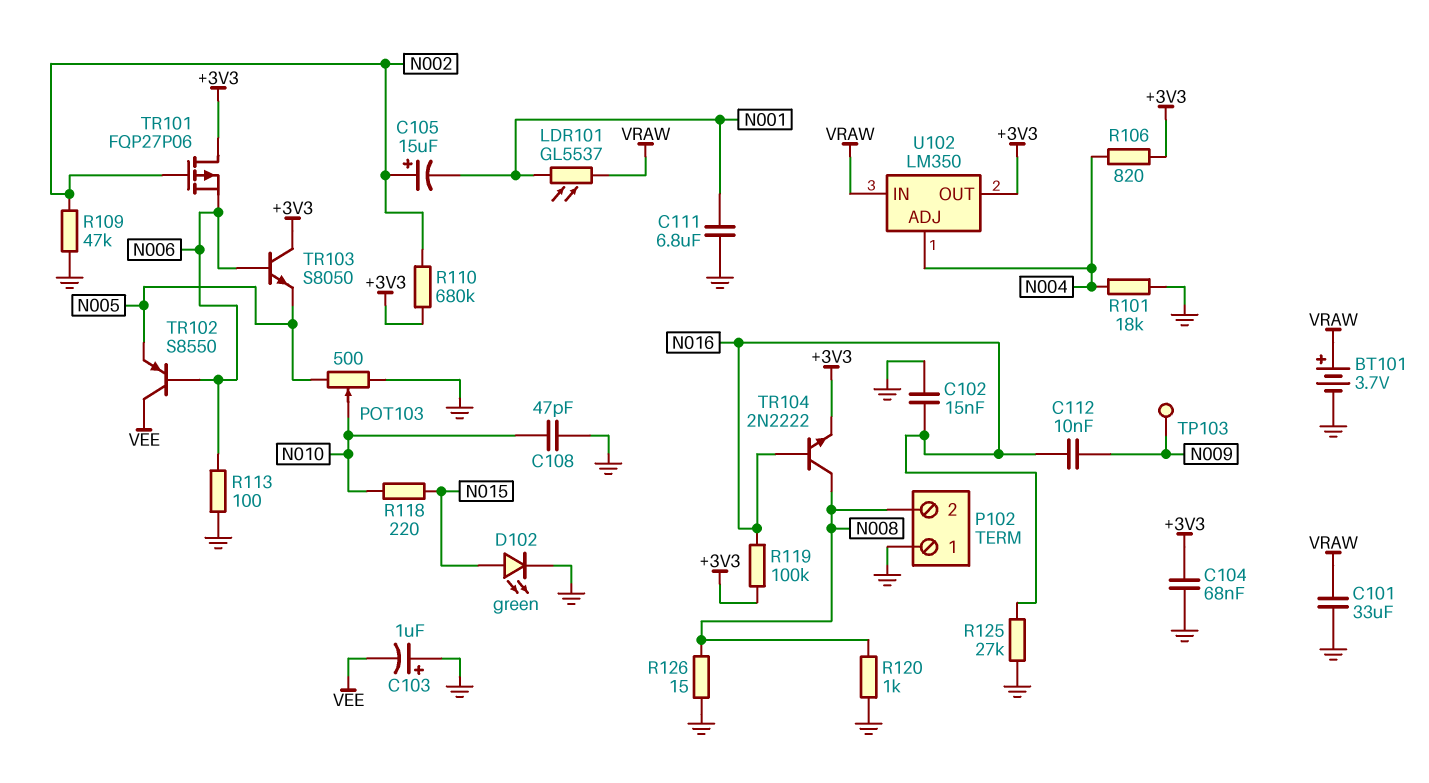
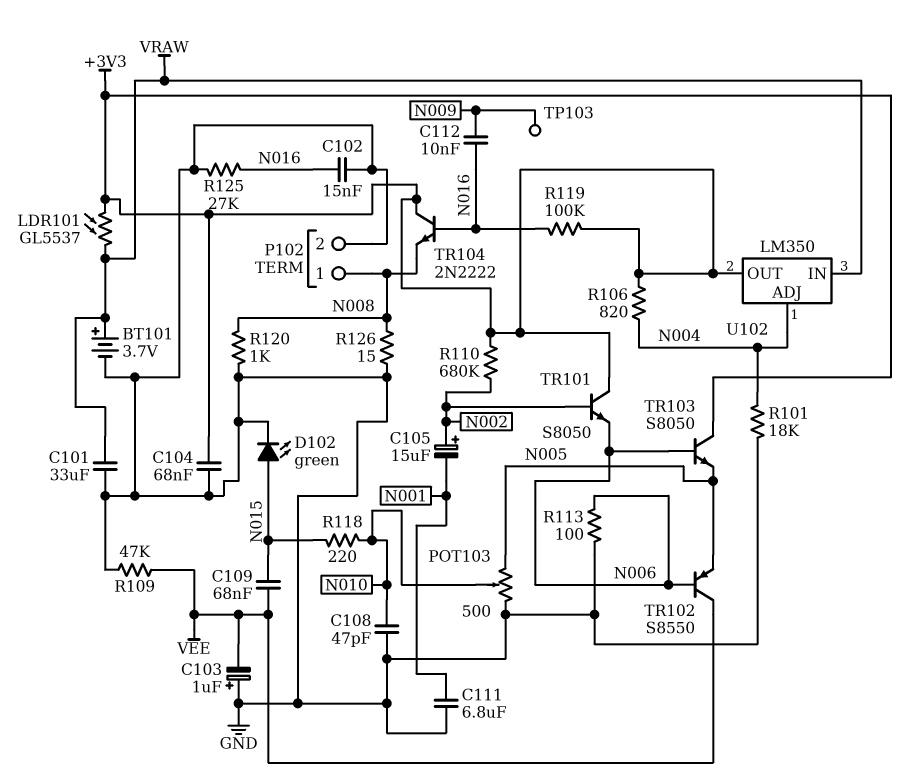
C109: none -> 68nF (N015, VEE)
LDR101: GL5537 (N001, VRAW) -> GL5537 (+3V3, VRAW)
P102 pin 1: GND -> N008
P102 pin 2: N008 -> GND
R109: 47k (GND, N002) -> 47k (GND, VEE)
TR101: PMOS FQP27P06 (G N002, D +3V3, S N006) -> NPN S8050 (B N002, C +3V3, E N006)
TR104: NPN 2N2222 (B N016, C N008, E +3V3) -> NPN 2N2222 (B N016, C +3V3, E N008)

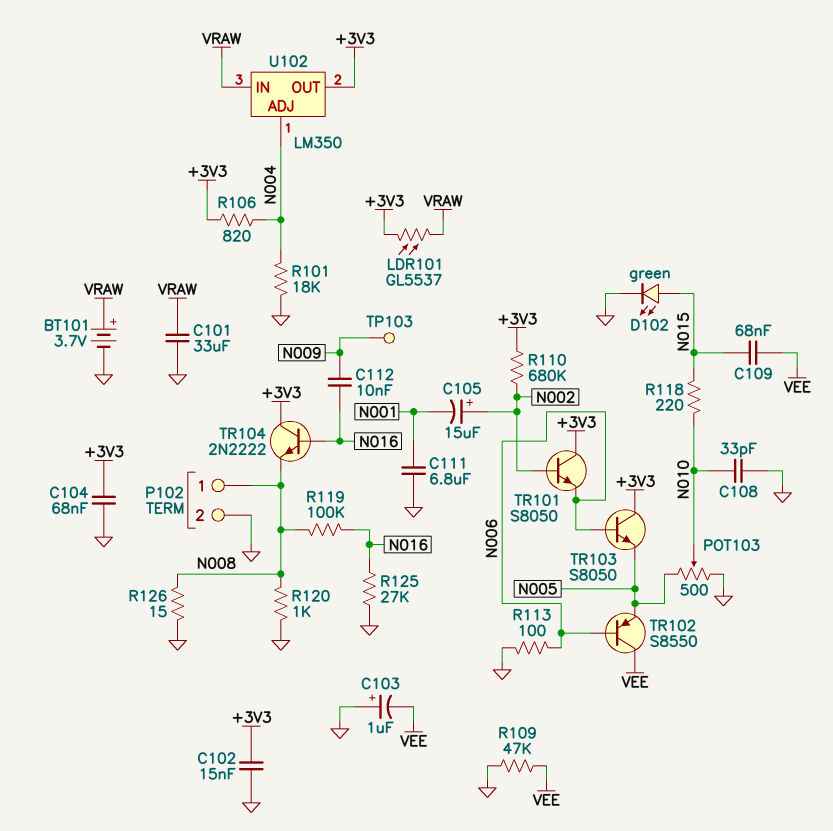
C102: 15nF (GND, N016) -> 15nF (+3V3, GND)
C108: 47pF (GND, N010) -> 33pF (GND, N010)
R119: 100k (+3V3, N016) -> 100k (N008, N016)

